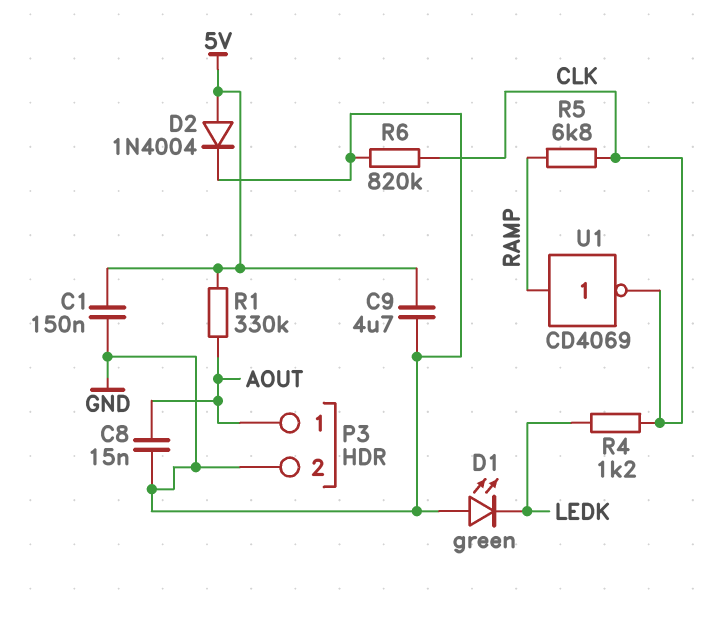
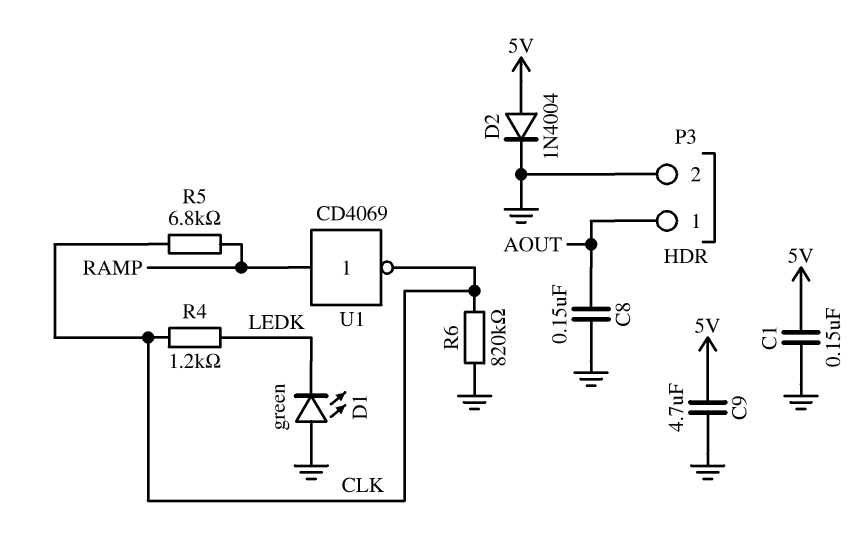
C8: 15nF (AOUT, GND) -> 150nF (AOUT, GND)
R1: 330k (5V, AOUT) -> none

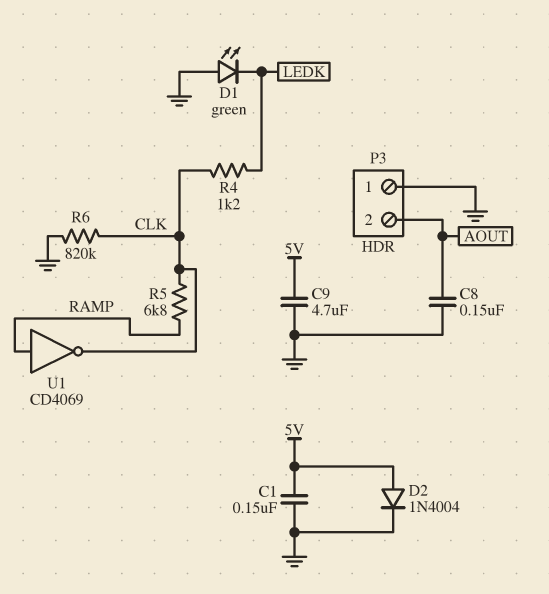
P3 pin 1: AOUT -> GND
P3 pin 2: GND -> AOUT

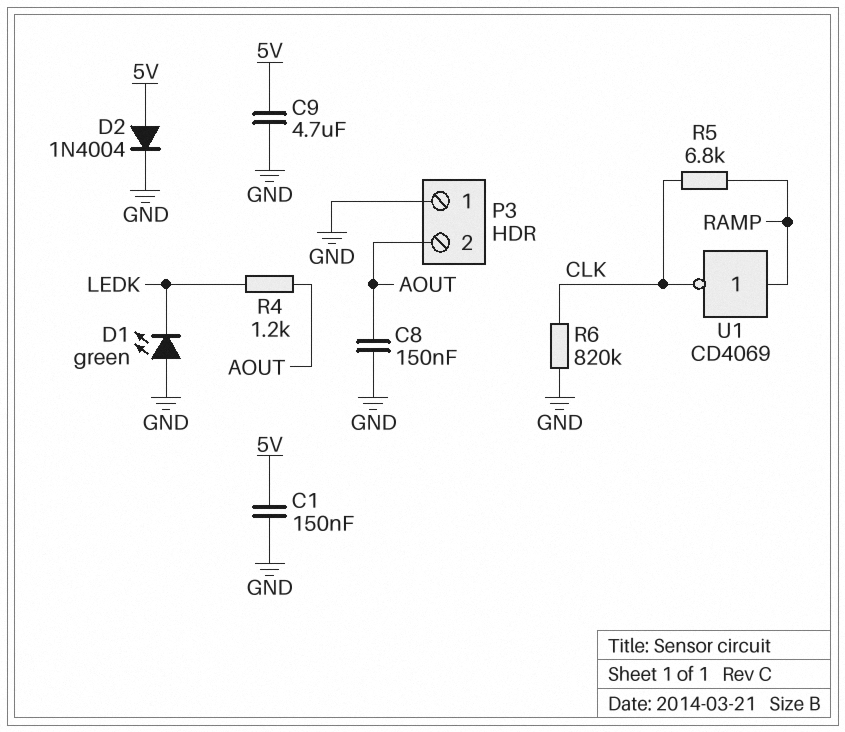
R4: 1.2k (CLK, LEDK) -> 1.2k (AOUT, LEDK)

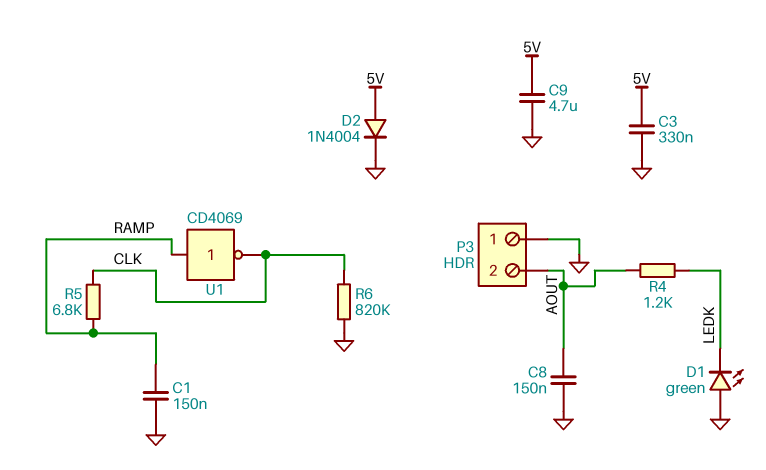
C1: 150nF (5V, GND) -> 150nF (GND, RAMP)
C3: none -> 330nF (5V, GND)

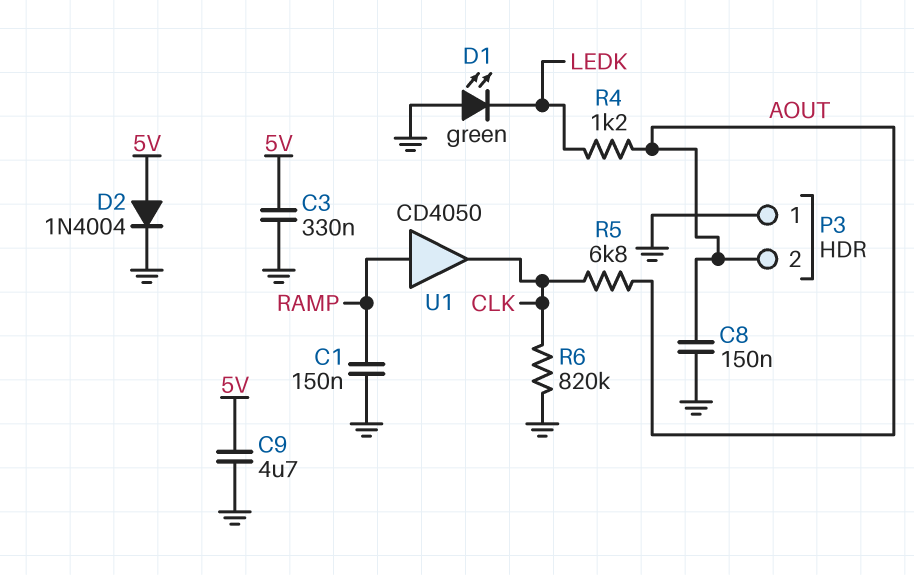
R5: 6.8k (CLK, RAMP) -> 6.8k (AOUT, CLK)
U1: NOT CD4069 (in RAMP, out CLK) -> buffer CD4050 (in RAMP, out CLK)

